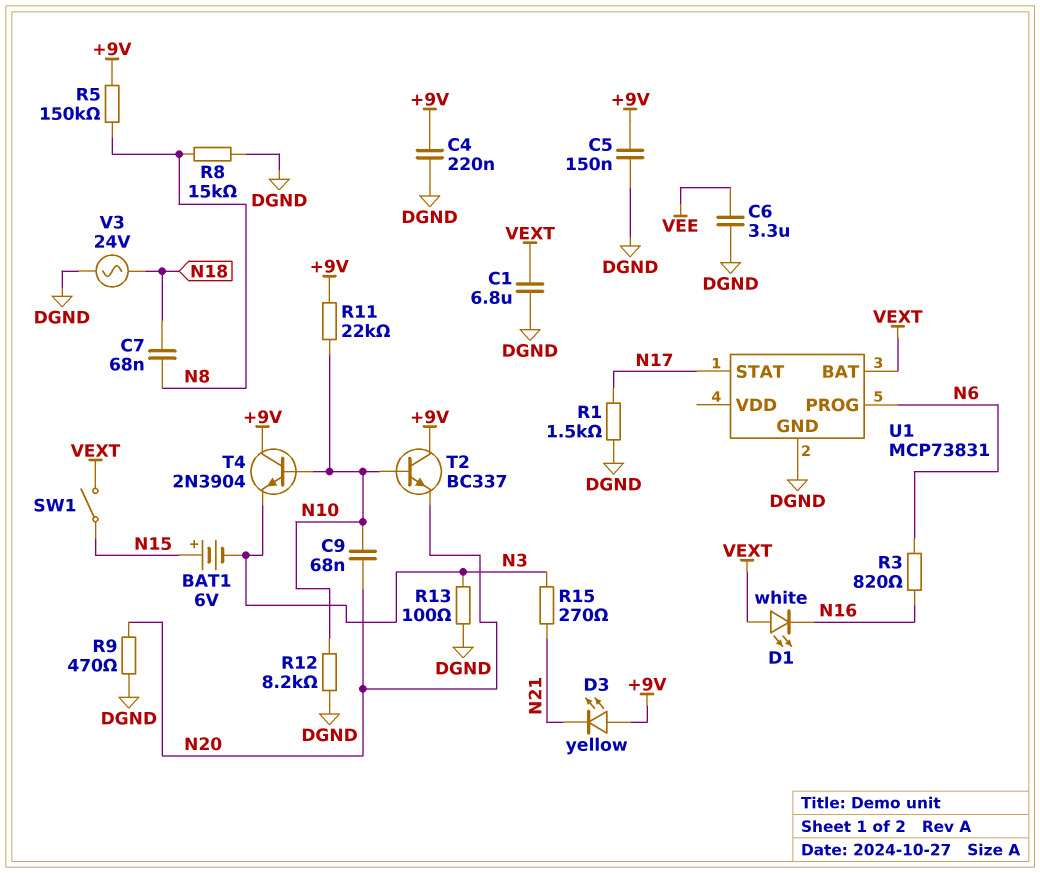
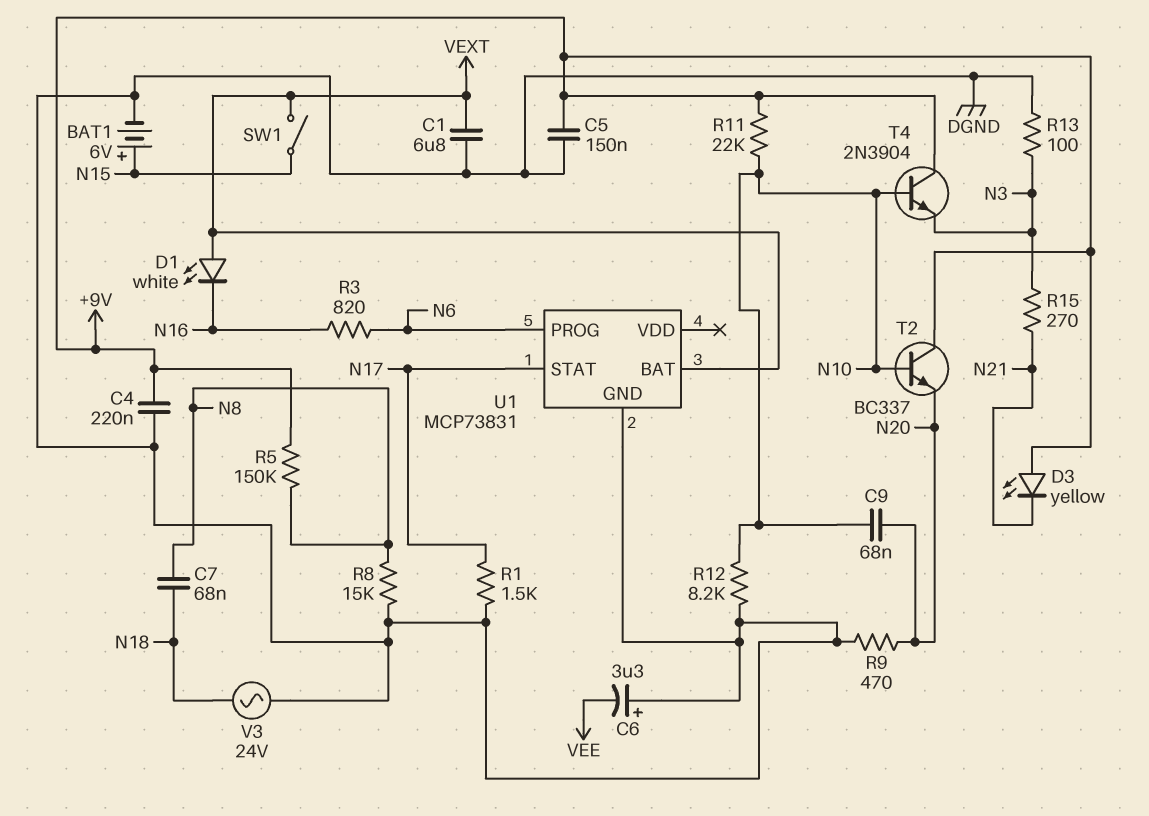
BAT1: 6V (plus N15, minus N3) -> 6V (plus N15, minus DGND)
C6: 3.3uF (DGND, VEE) -> 3.3uF (plus DGND, minus VEE)

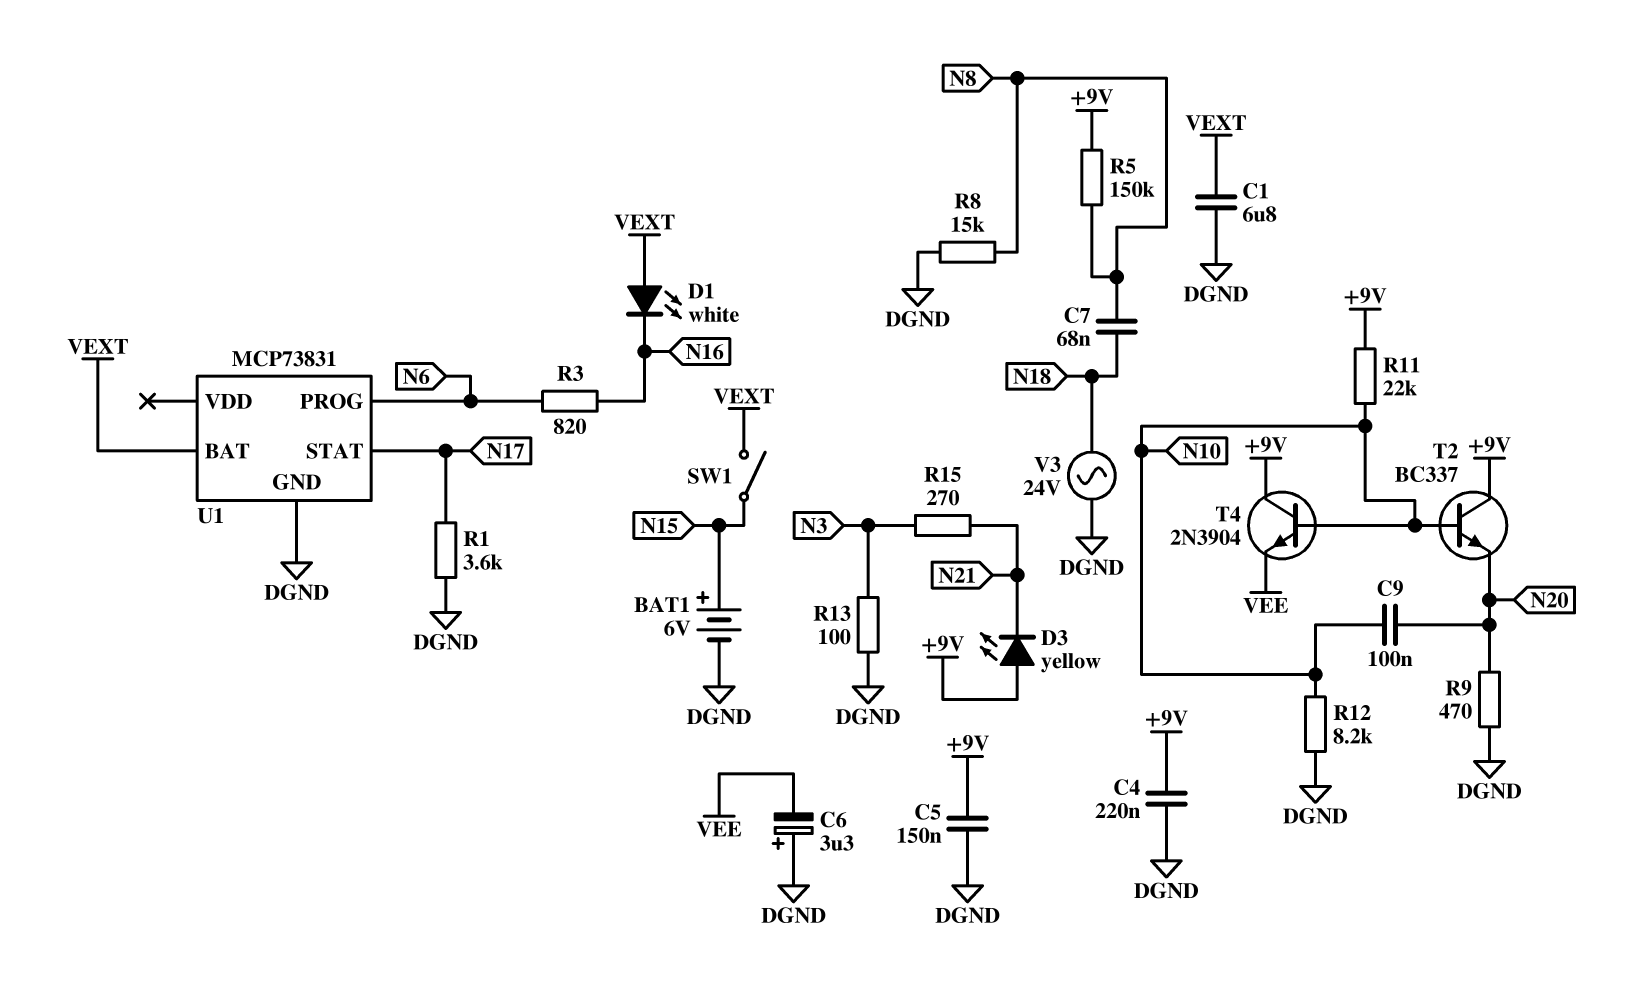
C9: 68nF (N10, N20) -> 100nF (N10, N20)
R1: 1.5k (DGND, N17) -> 3.6k (DGND, N17)
T4: NPN 2N3904 (B N10, C +9V, E N3) -> NPN 2N3904 (B N10, C +9V, E VEE)

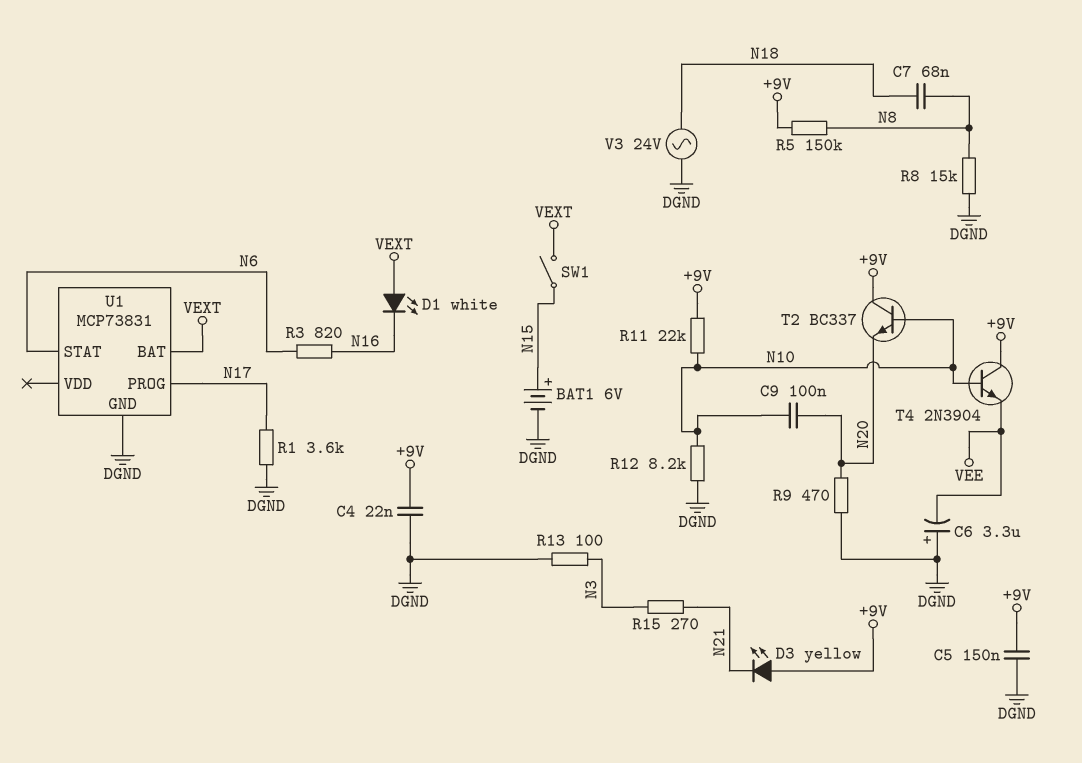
C1: 6.8uF (DGND, VEXT) -> none
C4: 220nF (+9V, DGND) -> 22nF (+9V, DGND)
U1 pin PROG: N6 -> N17
U1 pin STAT: N17 -> N6

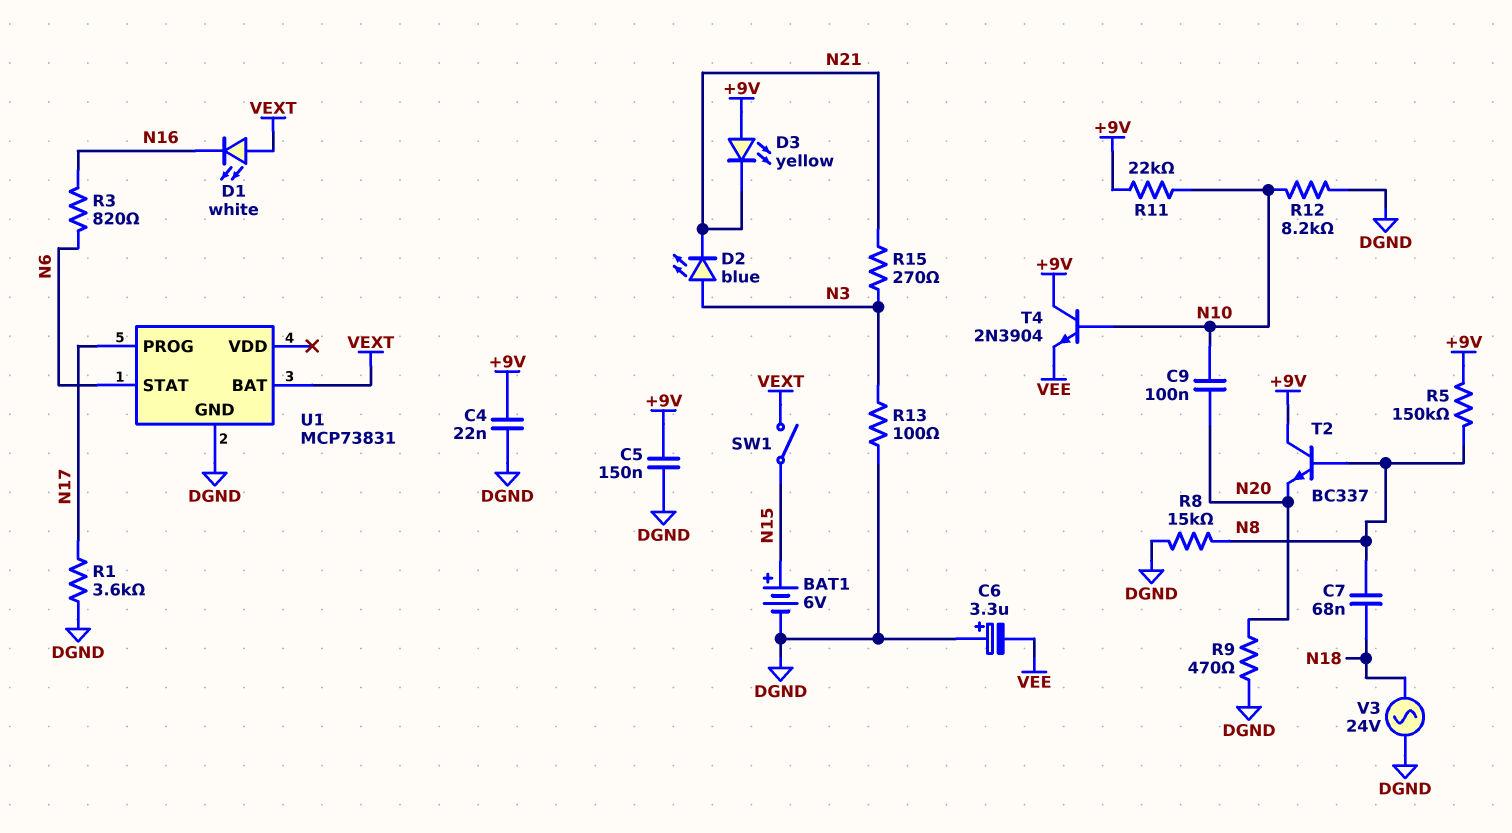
D2: none -> LED blue (A N3, K N21)
T2: NPN BC337 (B N10, C +9V, E N20) -> NPN BC337 (B N8, C +9V, E N20)

